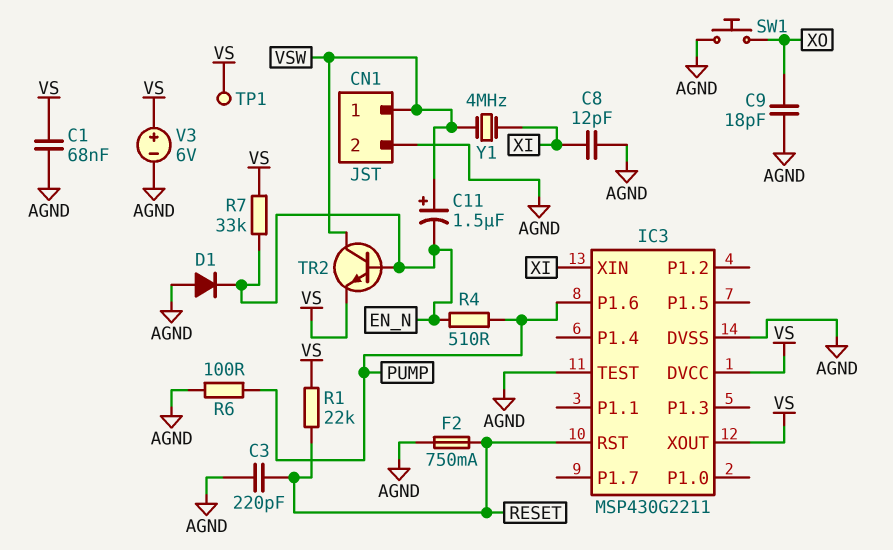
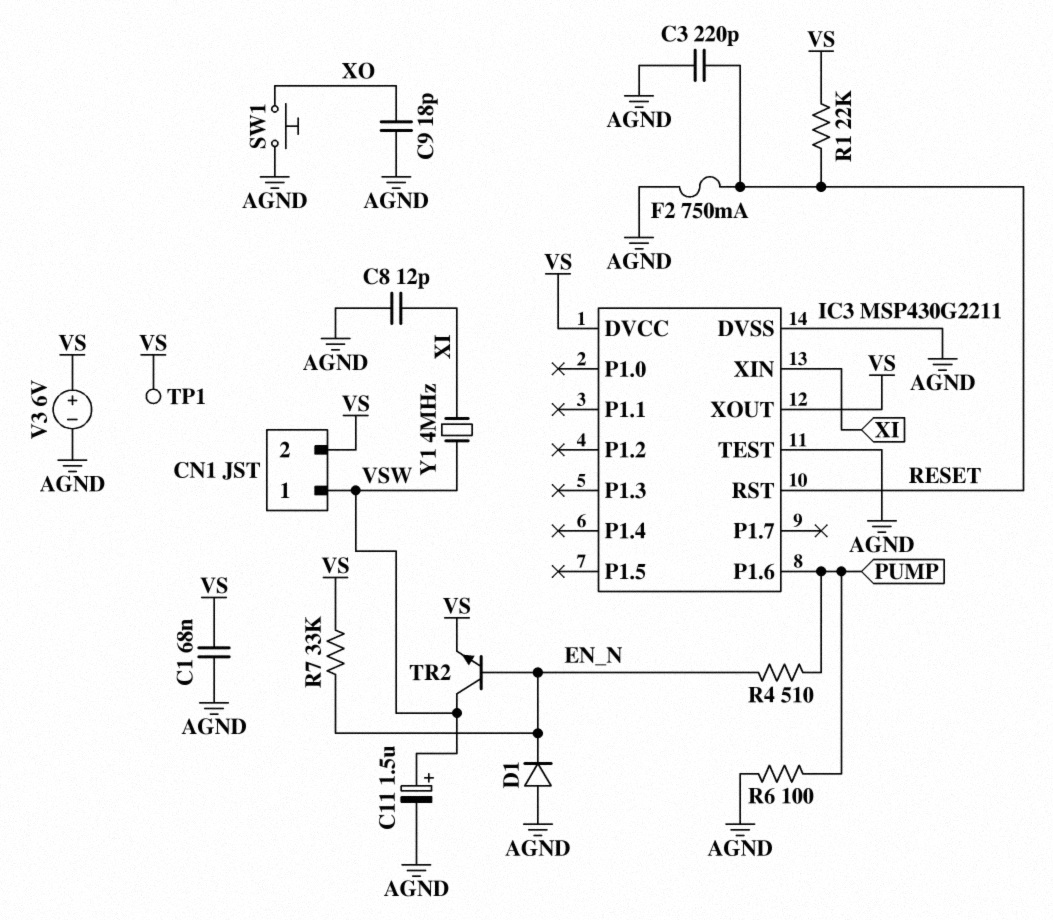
C11: 1.5uF (plus VSW, minus EN_N) -> 1.5uF (plus VSW, minus AGND)
CN1 pin 2: AGND -> VS

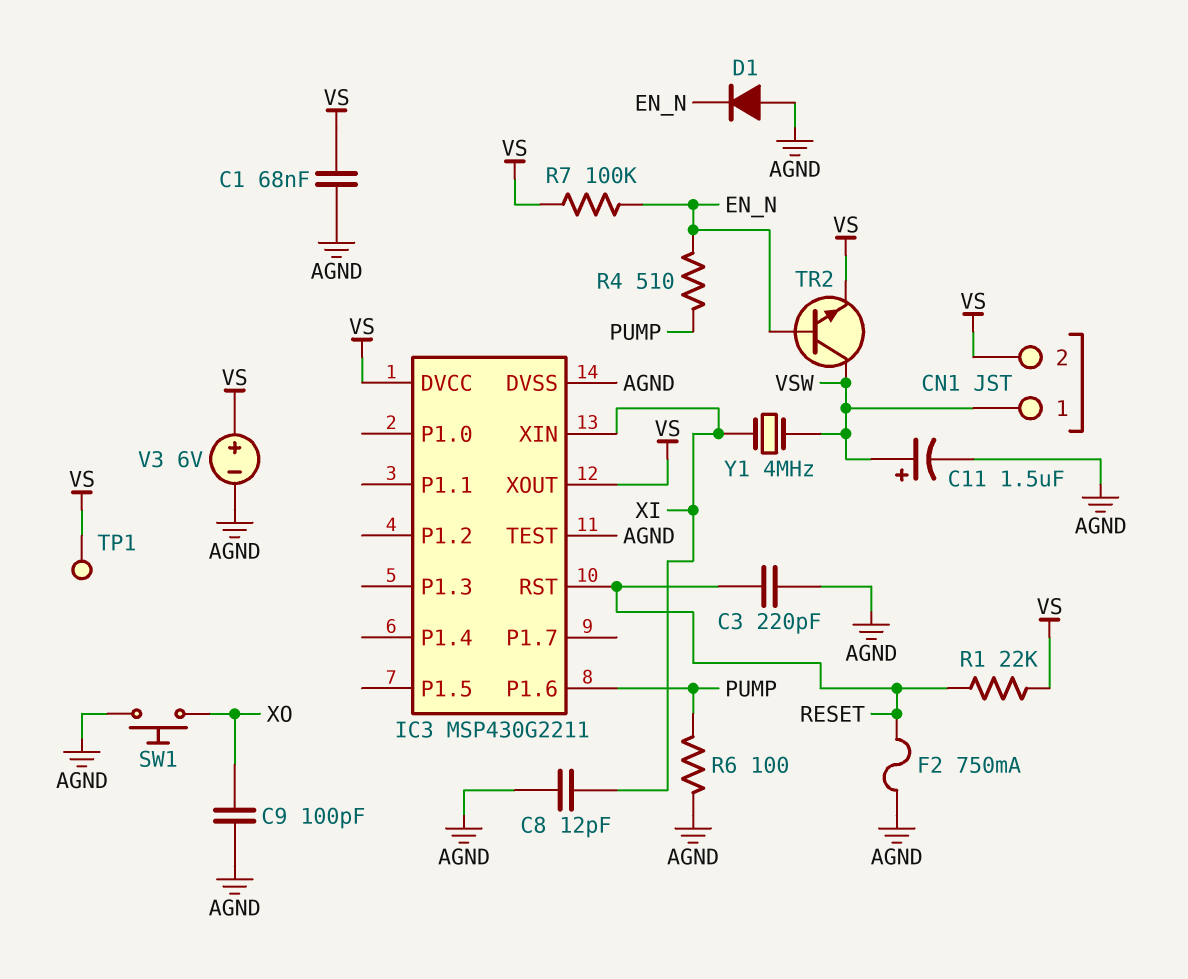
C9: 18pF (AGND, XO) -> 100pF (AGND, XO)
R7: 33k (EN_N, VS) -> 100k (EN_N, VS)

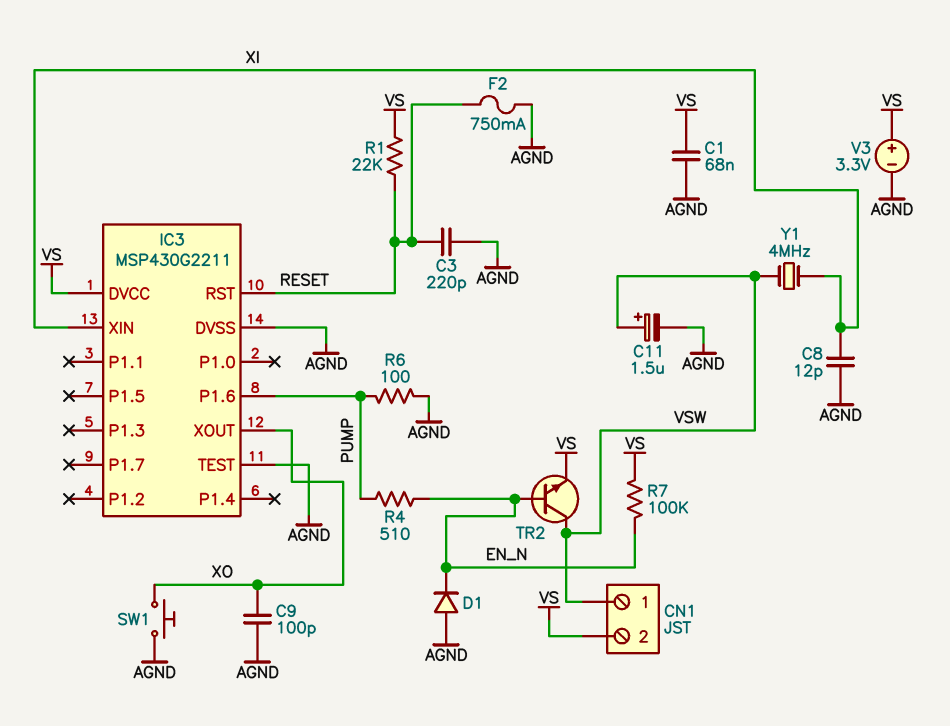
IC3 pin XOUT: VS -> XO
TP1: test point (VS) -> none
V3: 6V (plus VS, minus AGND) -> 3.3V (plus VS, minus AGND)

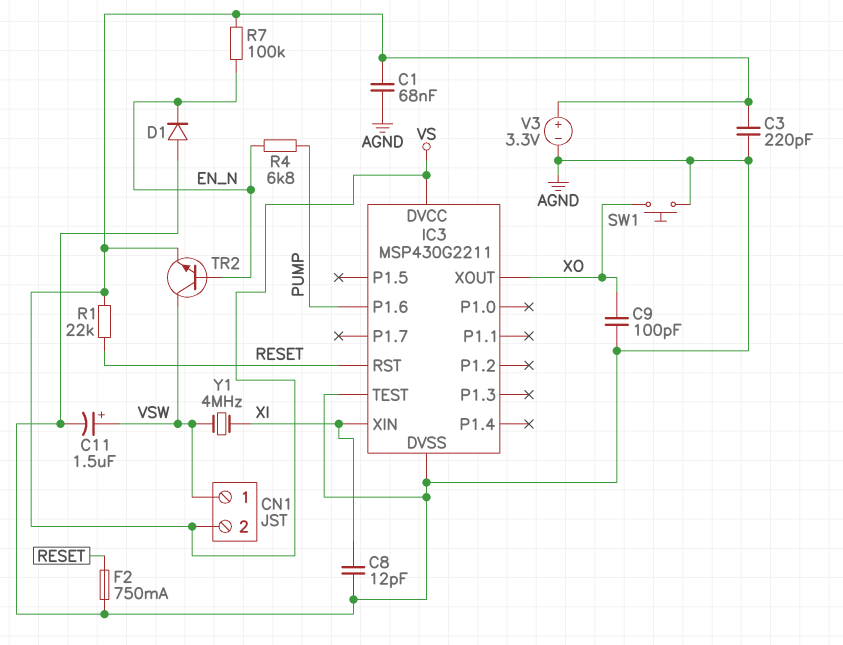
C3: 220pF (AGND, RESET) -> 220pF (AGND, VS)
R4: 510 (EN_N, PUMP) -> 6.8k (EN_N, PUMP)
R6: 100 (AGND, PUMP) -> none

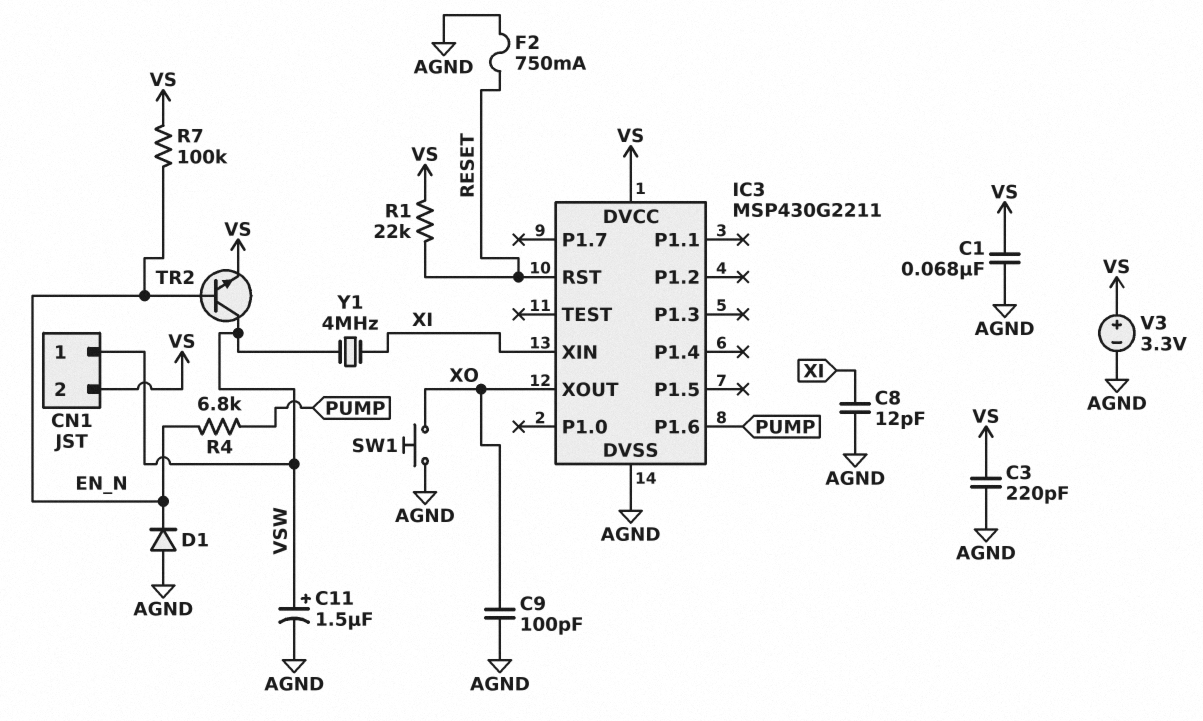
IC3 pin TEST: AGND -> none

